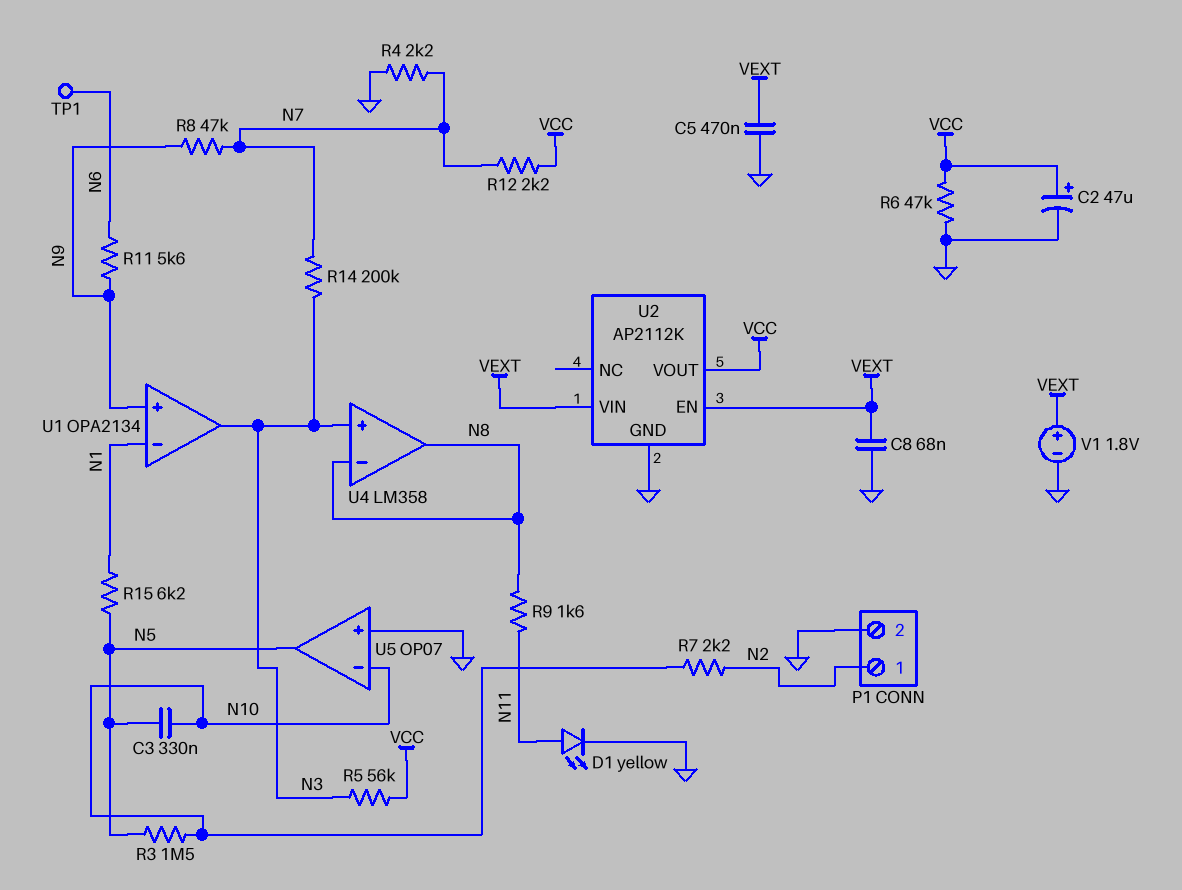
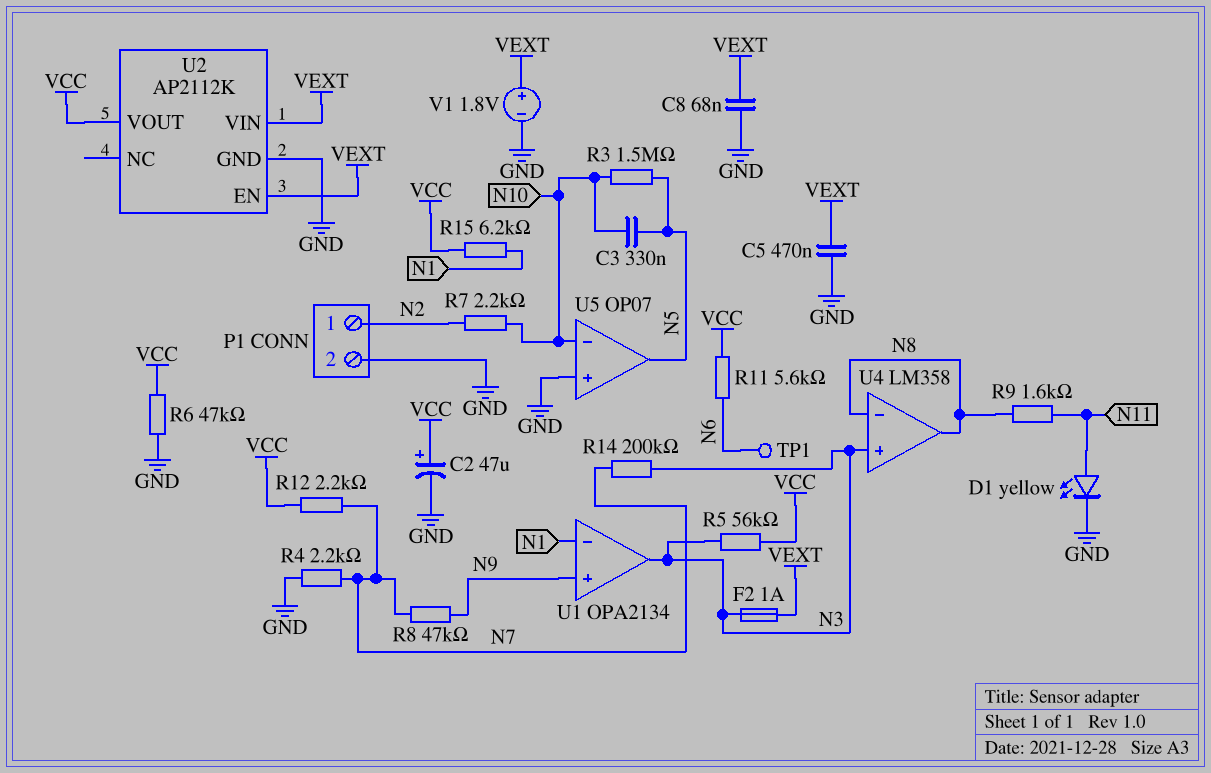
F2: none -> 1A (N3, VEXT)
R11: 5.6k (N6, N9) -> 5.6k (N6, VCC)
R15: 6.2k (N1, N5) -> 6.2k (N1, VCC)

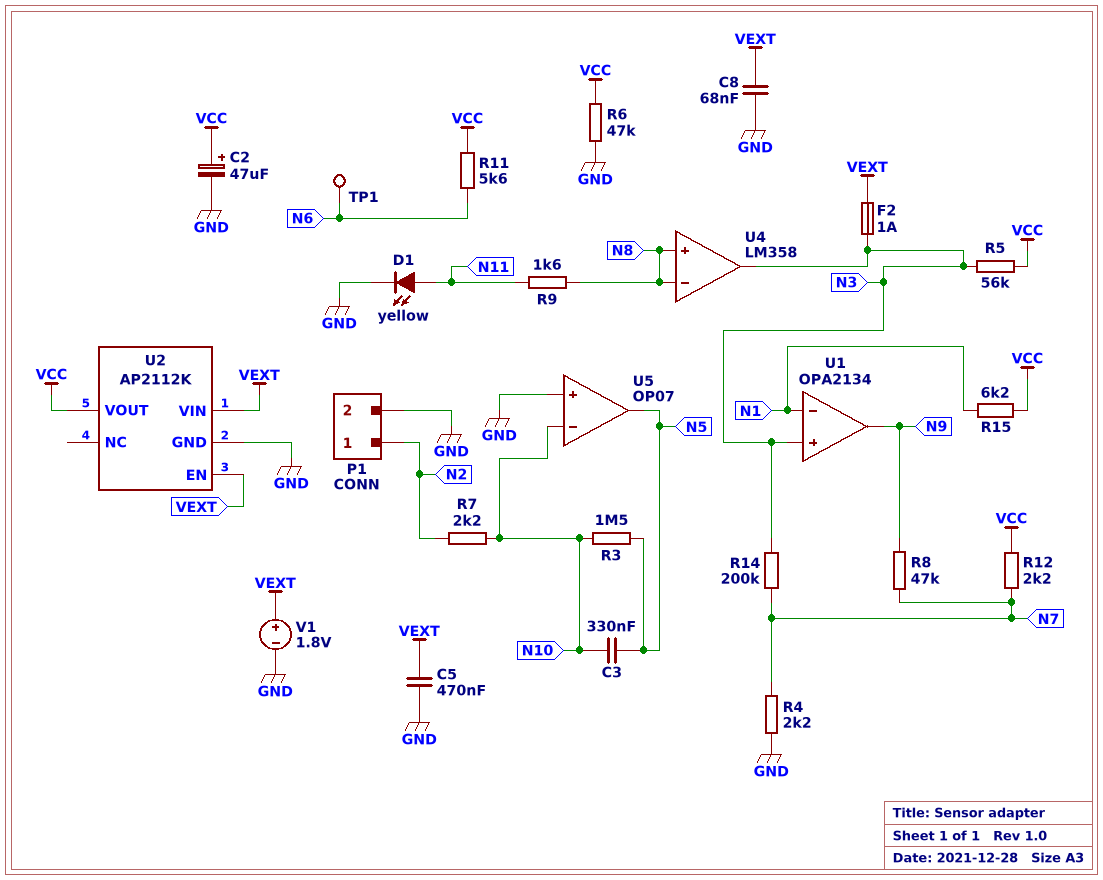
U1 pin in+: N9 -> N3
U1 pin out: N3 -> N9
U4 pin in+: N3 -> N8
U4 pin out: N8 -> N3

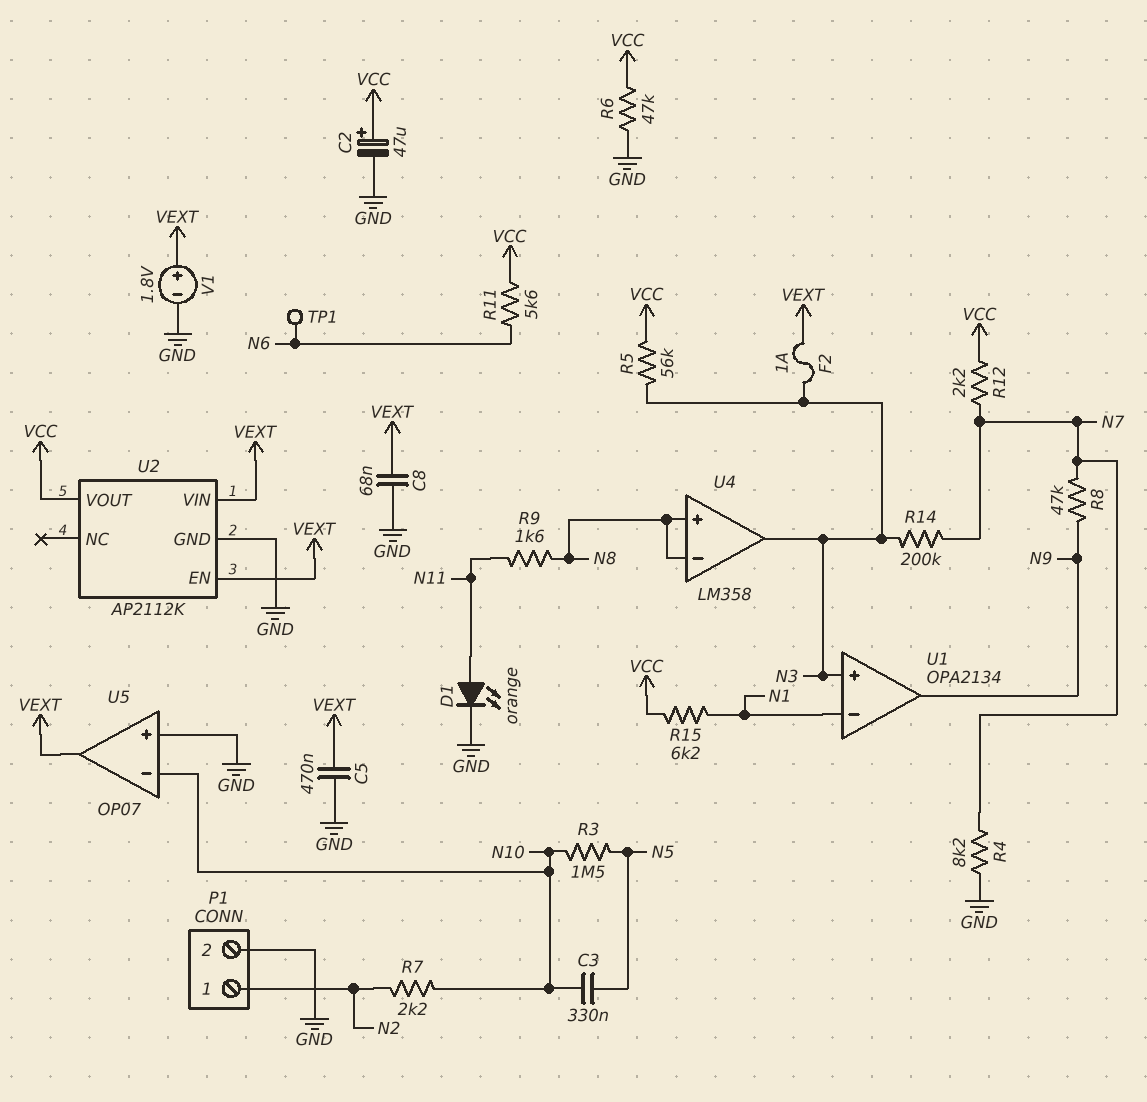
D1: LED yellow (A N11, K GND) -> LED orange (A N11, K GND)
R4: 2.2k (GND, N7) -> 8.2k (GND, N7)
U5 pin out: N5 -> VEXT

